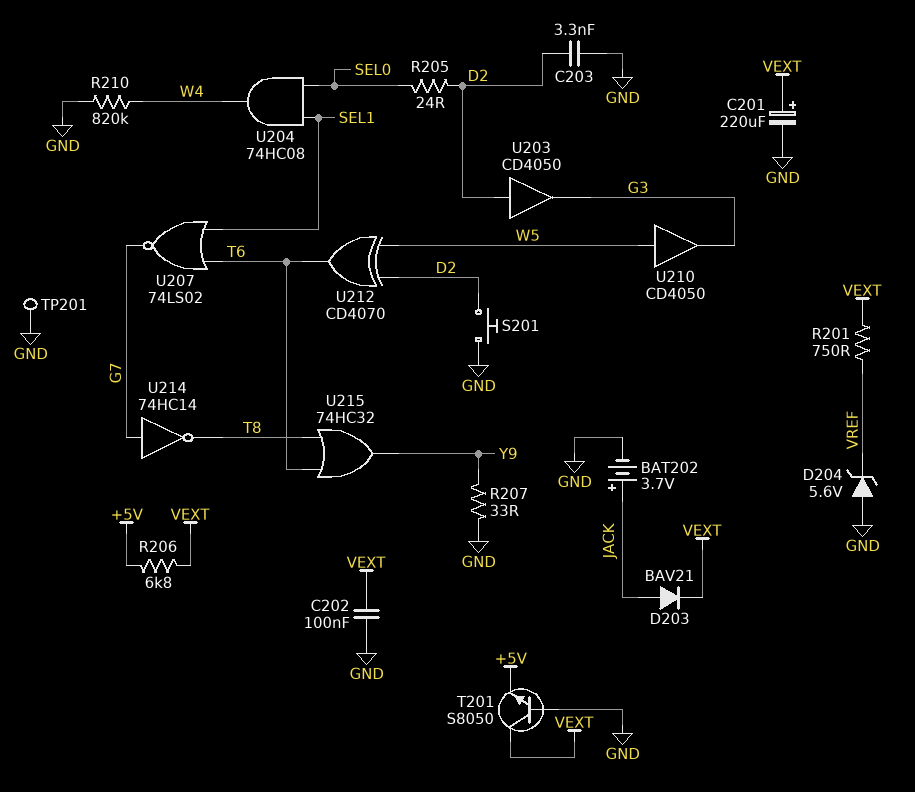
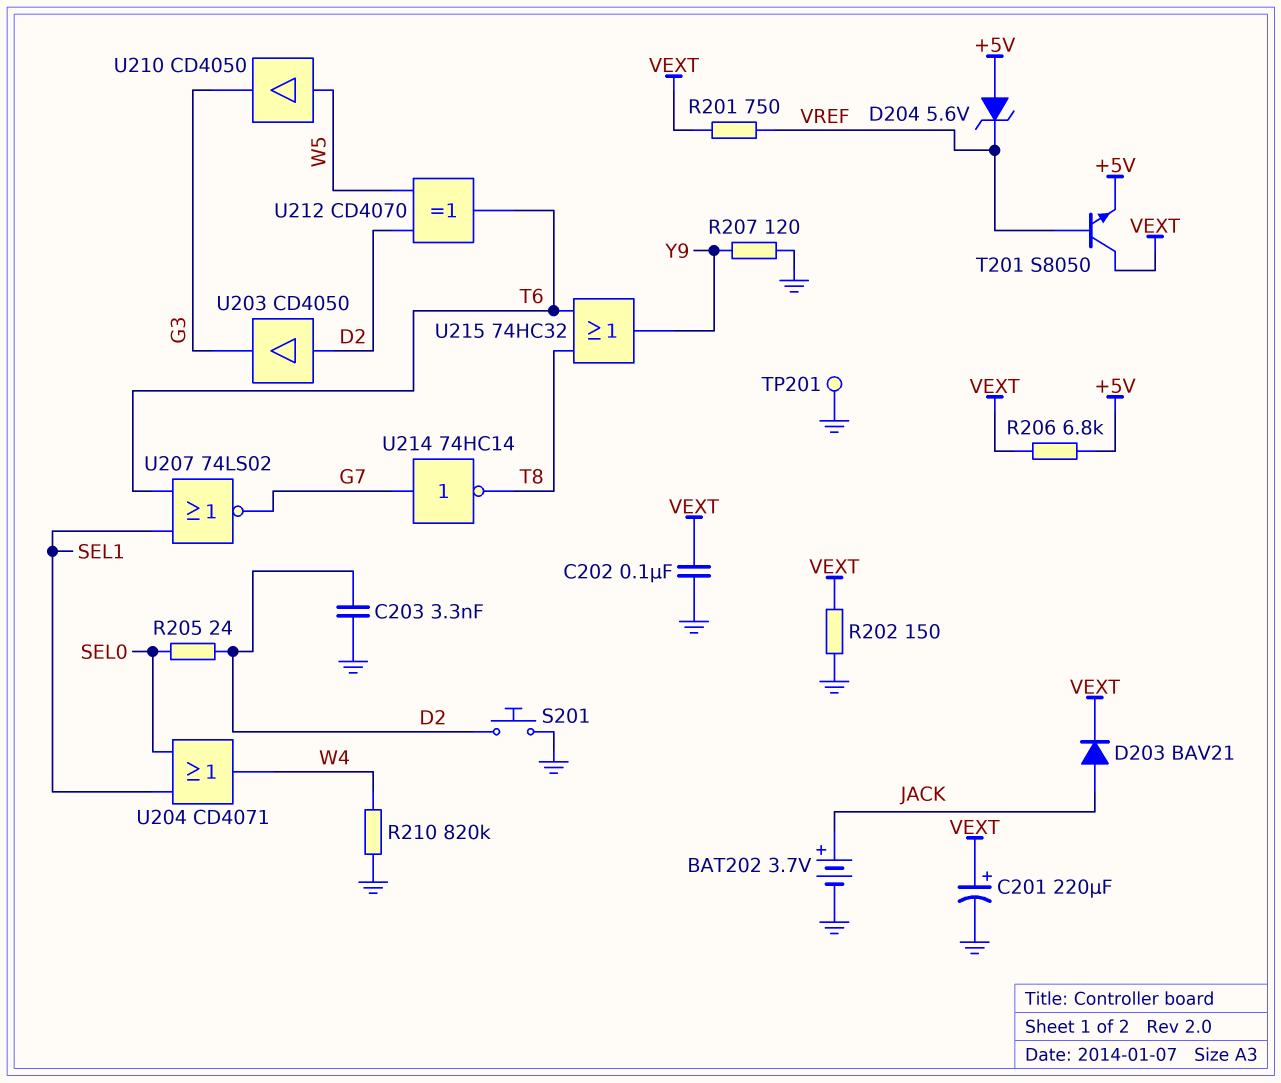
D204: zener 5.6V (A GND, K VREF) -> zener 5.6V (A +5V, K VREF)
R202: none -> 150 (GND, VEXT)
R207: 33 (GND, Y9) -> 120 (GND, Y9)
T201: NPN S8050 (B GND, C VEXT, E +5V) -> NPN S8050 (B VREF, C VEXT, E +5V)
U204: AND 74HC08 (in SEL0, in SEL1, out W4) -> OR CD4071 (in SEL0, in SEL1, out W4)

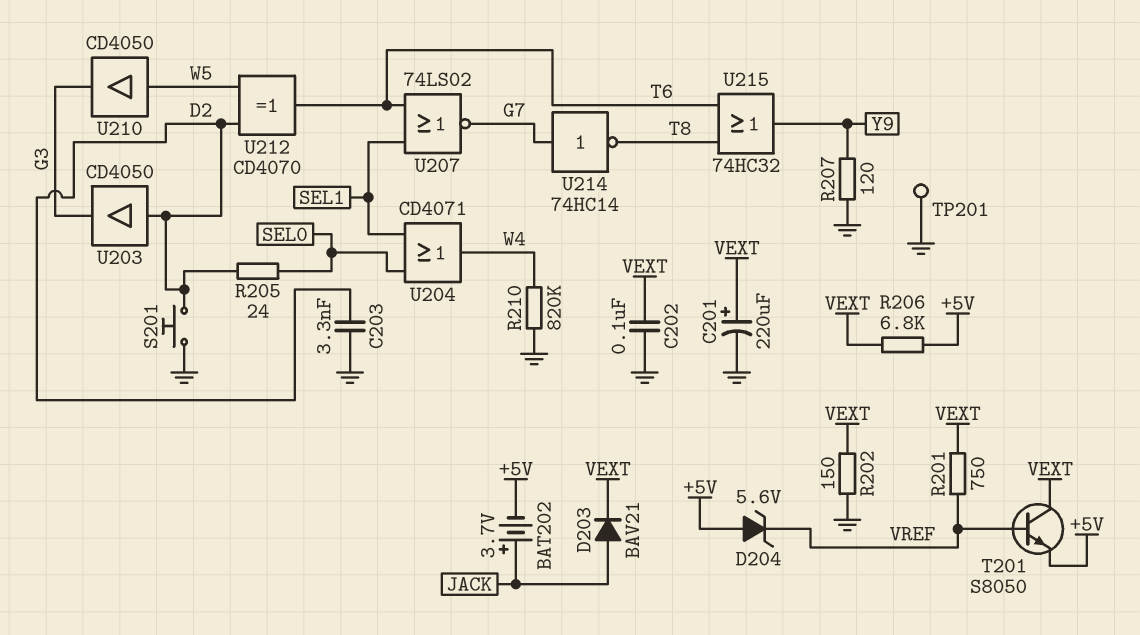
BAT202: 3.7V (plus JACK, minus GND) -> 3.7V (plus JACK, minus +5V)

